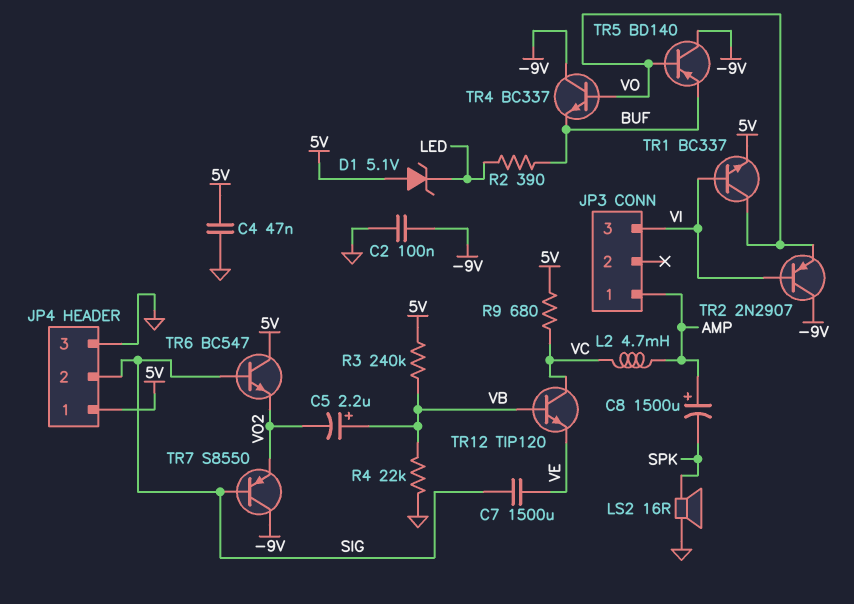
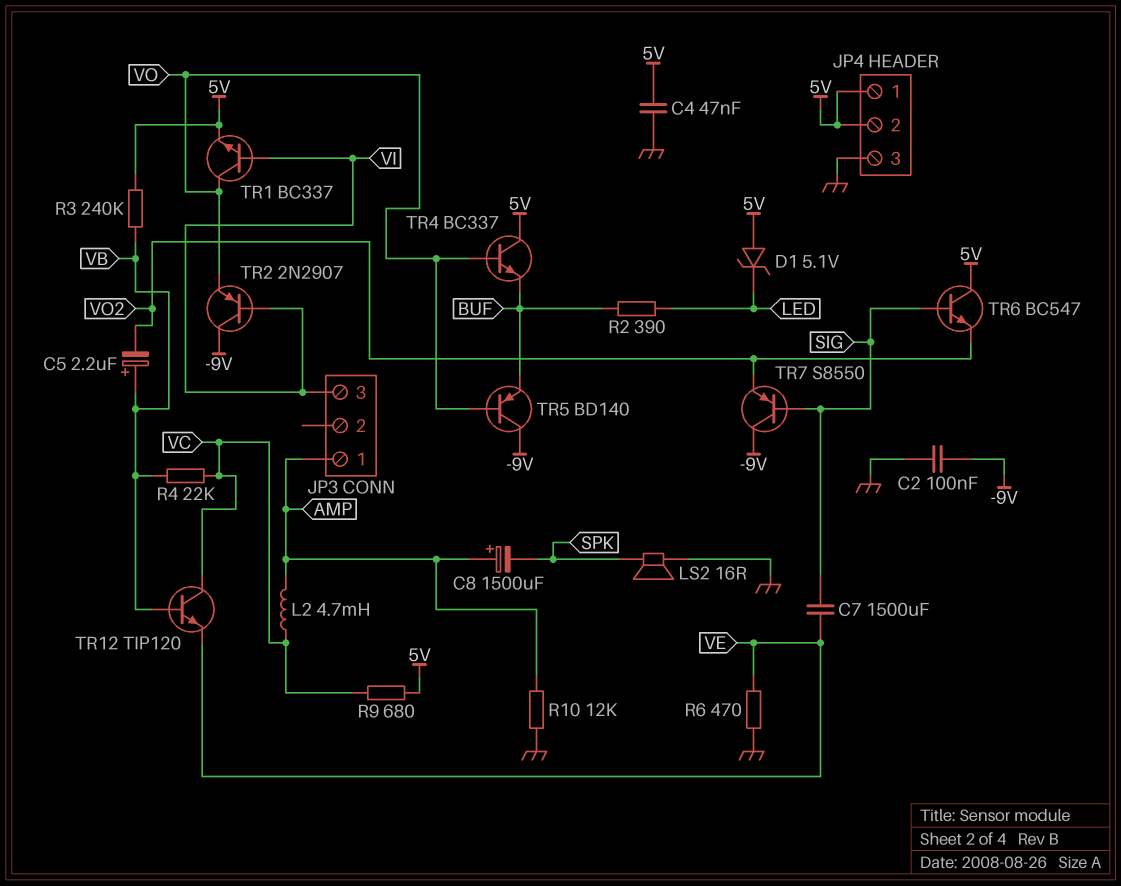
JP4 pin 2: SIG -> 5V
R4: 22k (GND, VB) -> 22k (VB, VC)
R6: none -> 470 (GND, VE)
R10: none -> 12k (AMP, GND)
TR4: NPN BC337 (B VO, C -9V, E BUF) -> NPN BC337 (B VO, C 5V, E BUF)

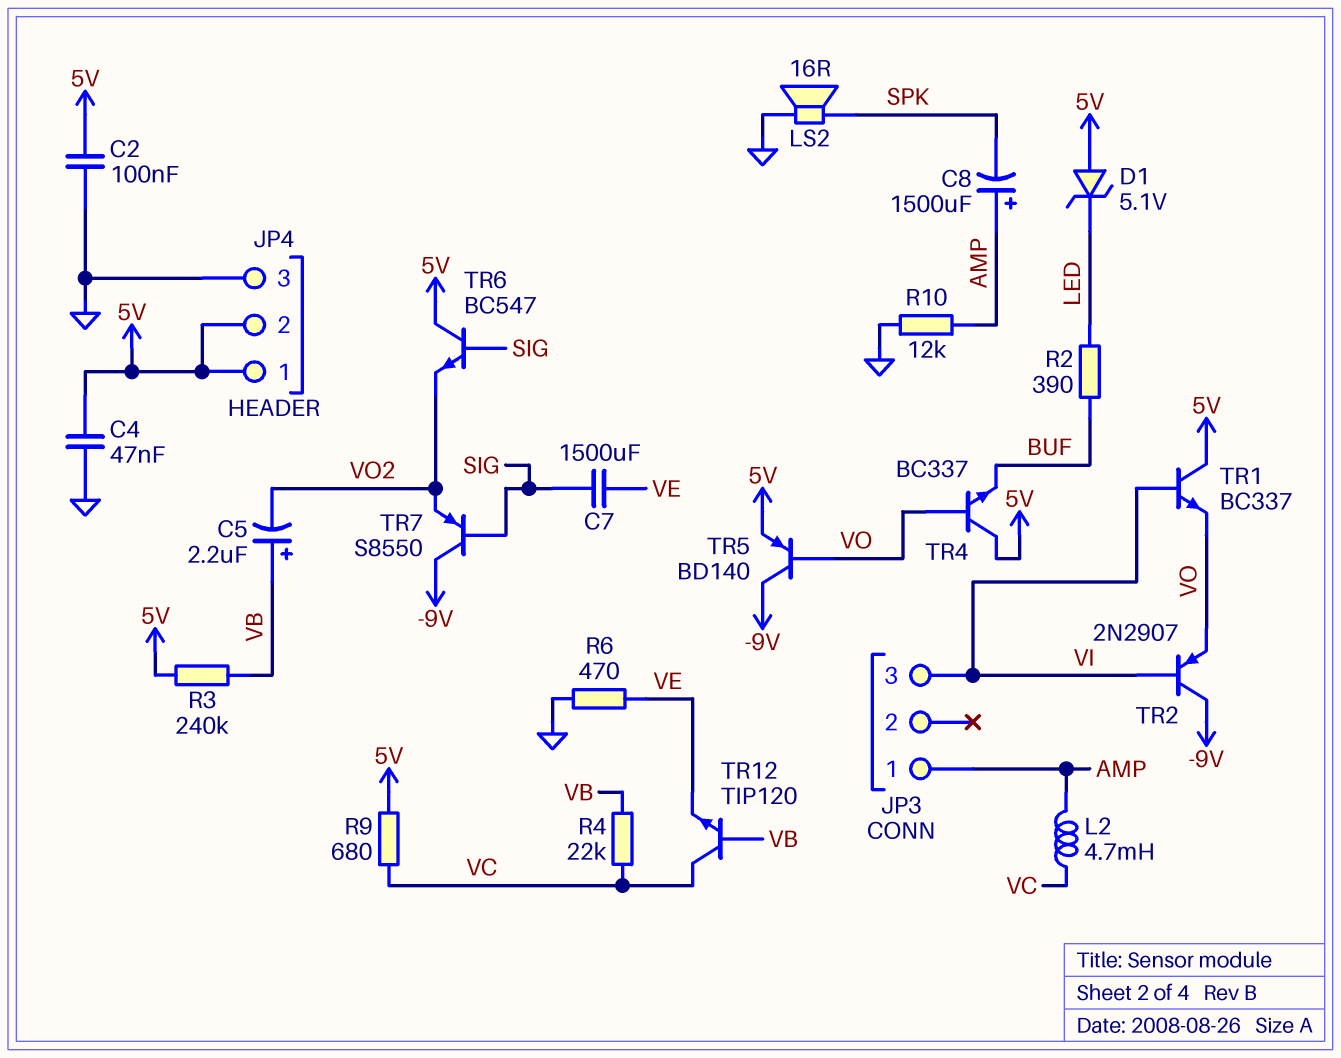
C2: 100nF (-9V, GND) -> 100nF (5V, GND)
TR1: NPN BC337 (B VI, C VO, E 5V) -> NPN BC337 (B VI, C 5V, E VO)
TR5: PNP BD140 (B VO, C -9V, E BUF) -> PNP BD140 (B VO, C -9V, E 5V)

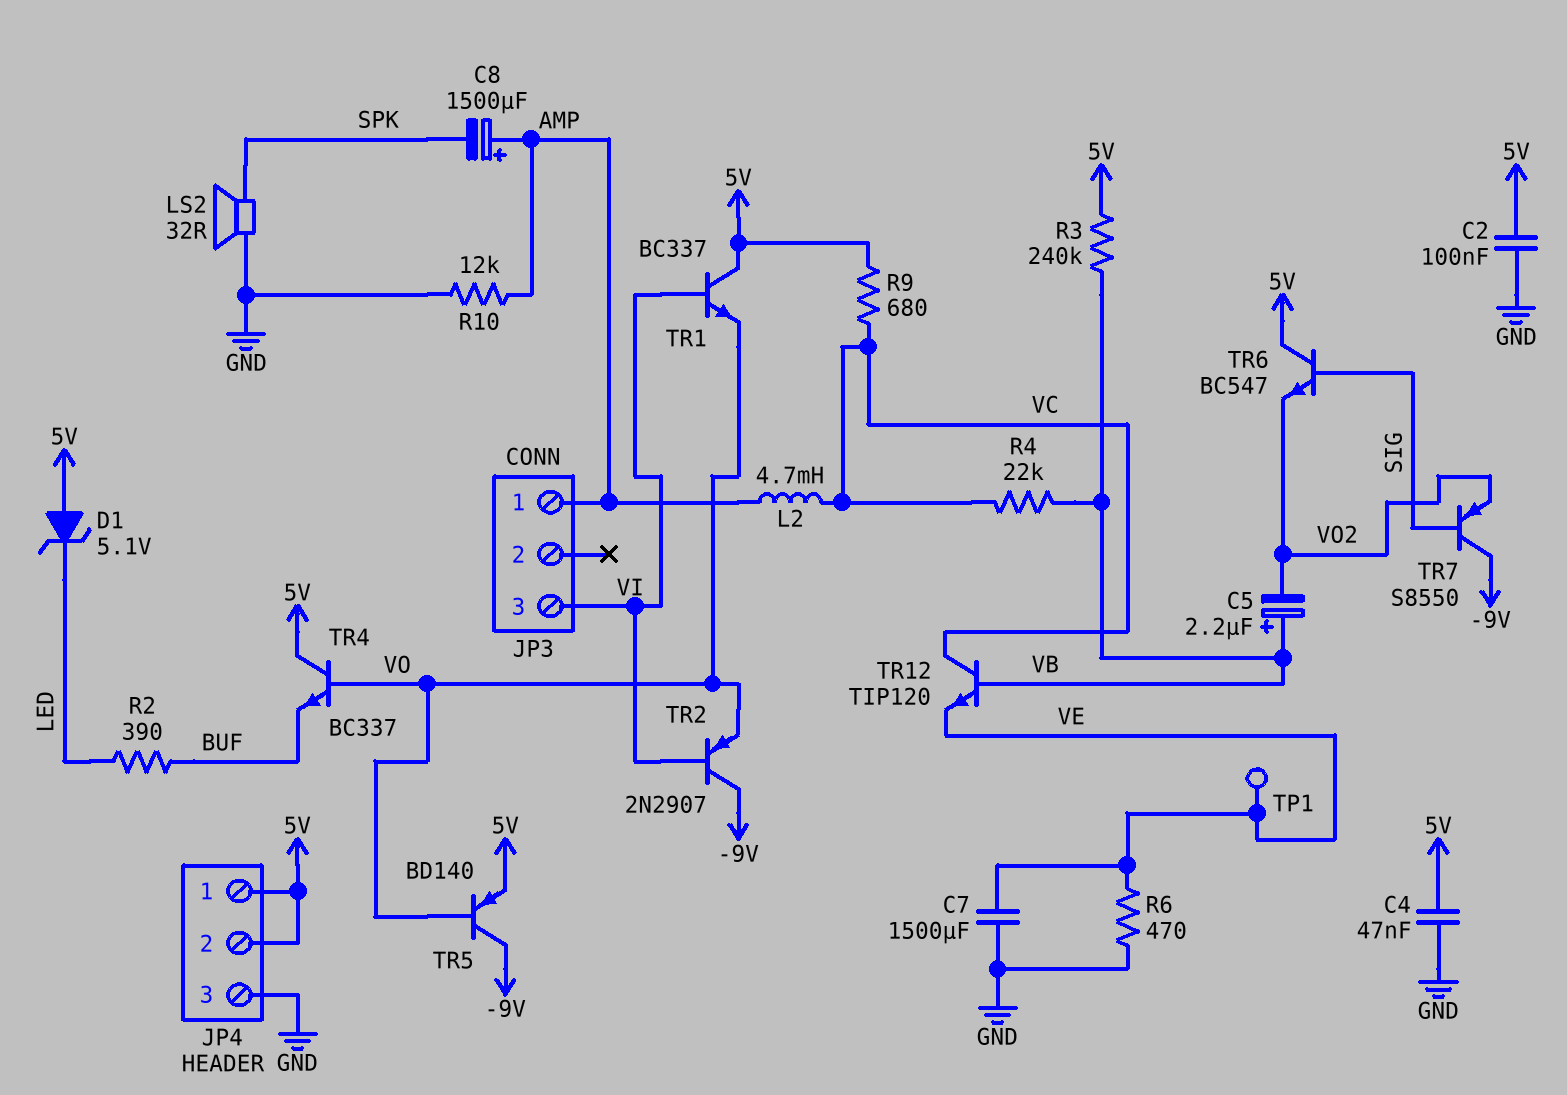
C7: 1500uF (SIG, VE) -> 1500uF (GND, VE)
LS2: speaker 16R (GND, SPK) -> speaker 32R (GND, SPK)
TP1: none -> test point (VE)

